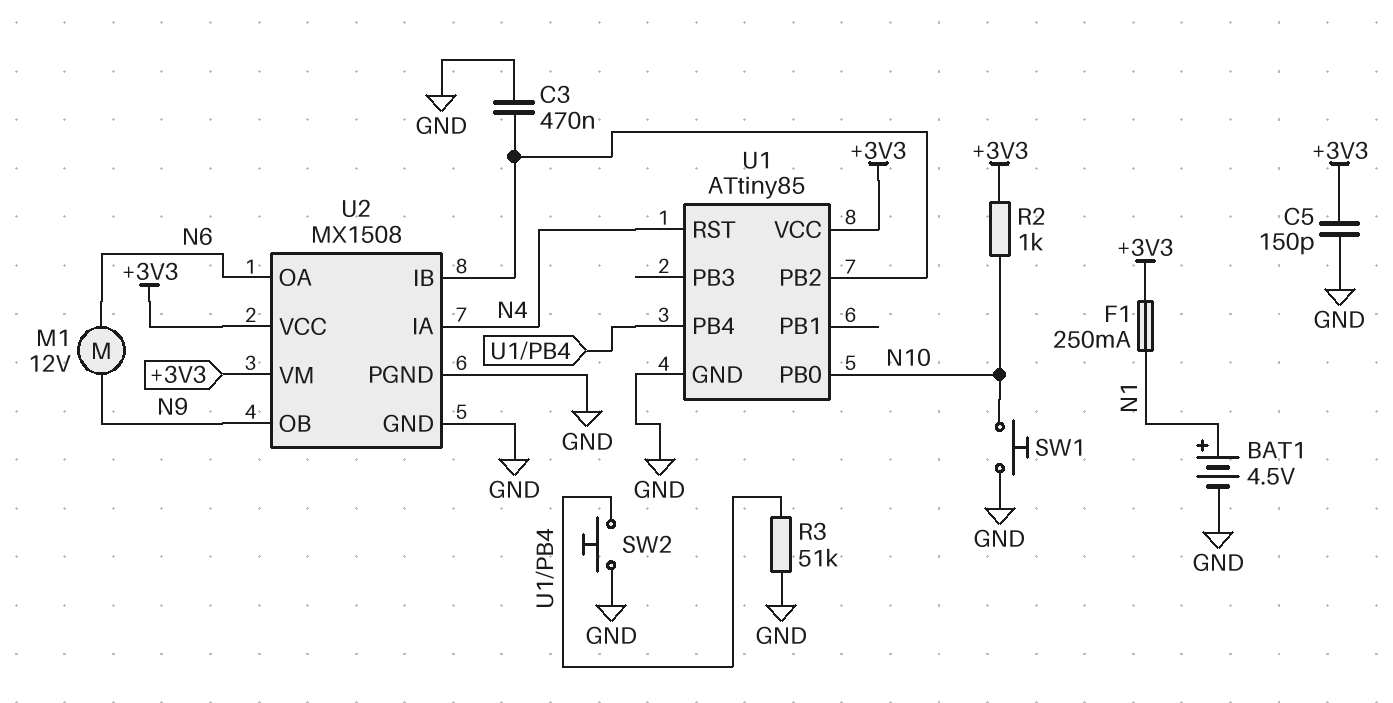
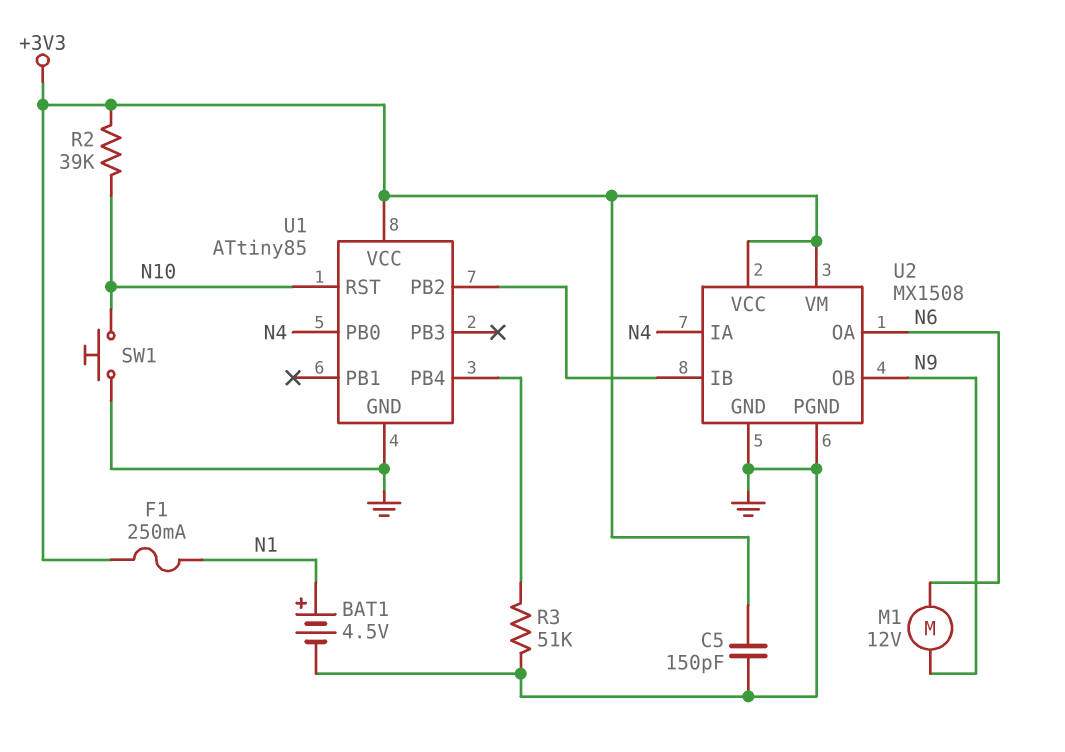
C3: 470nF (GND, U1/PB2) -> none
R2: 1k (+3V3, N10) -> 39k (+3V3, N10)
SW2: button (GND, U1/PB4) -> none
U1 pin PB0: N10 -> N4
U1 pin RST: N4 -> N10

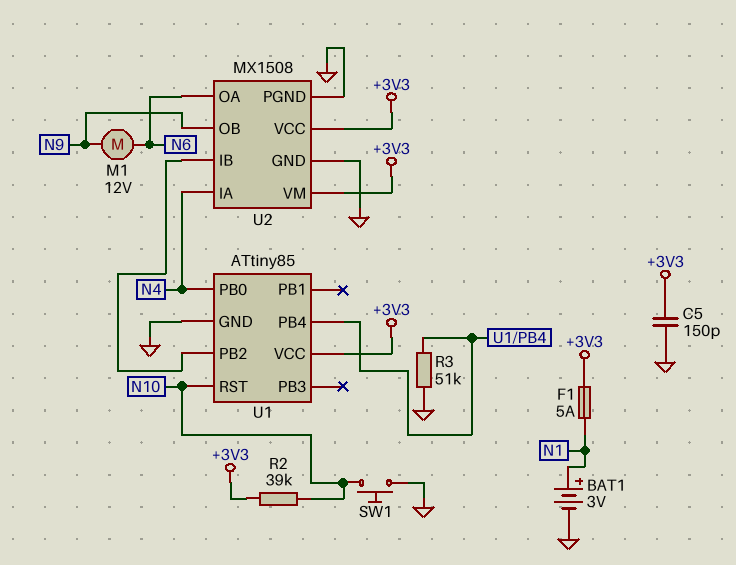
BAT1: 4.5V (plus N1, minus GND) -> 3V (plus N1, minus GND)
F1: 250mA (+3V3, N1) -> 5A (+3V3, N1)

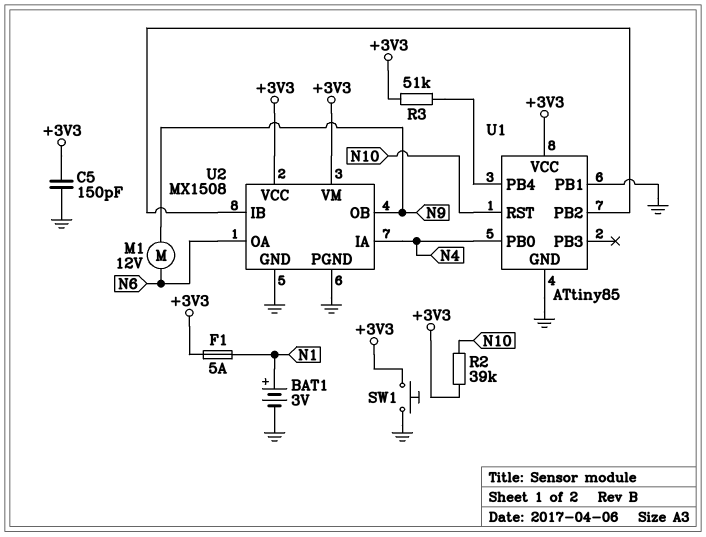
R3: 51k (GND, U1/PB4) -> 51k (+3V3, U1/PB4)
SW1: button (GND, N10) -> button (+3V3, GND)
U1 pin PB1: none -> GND

